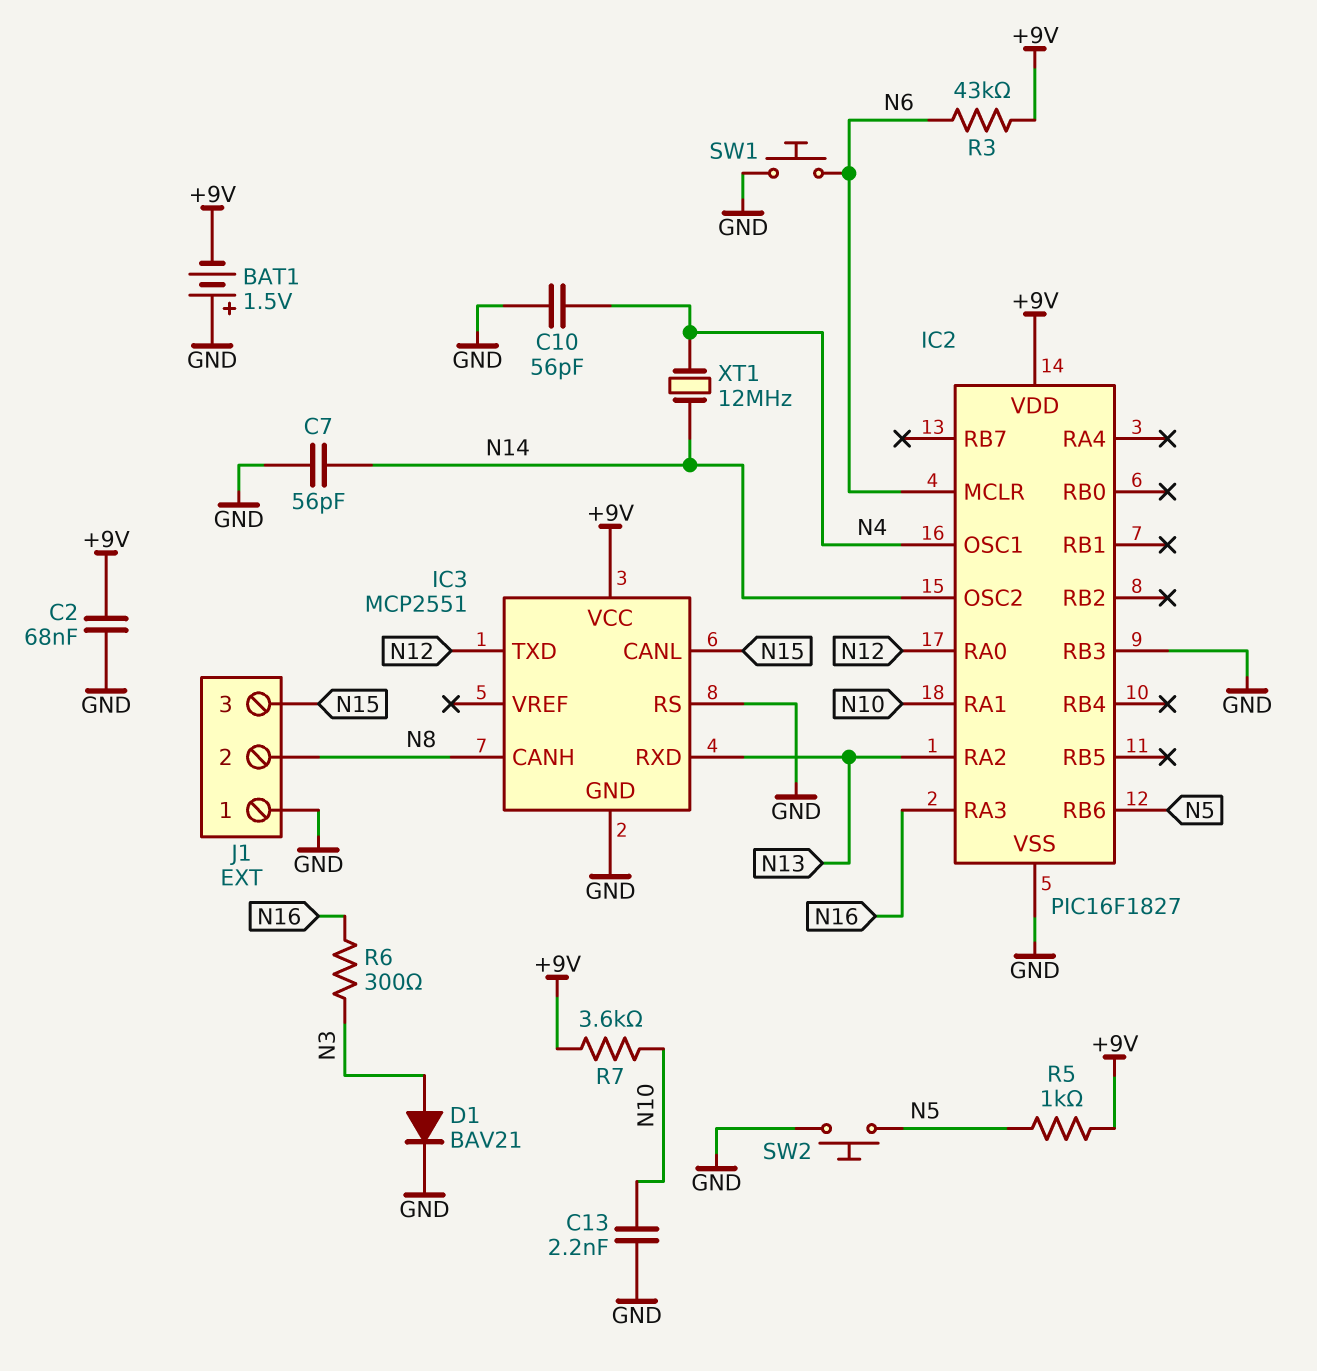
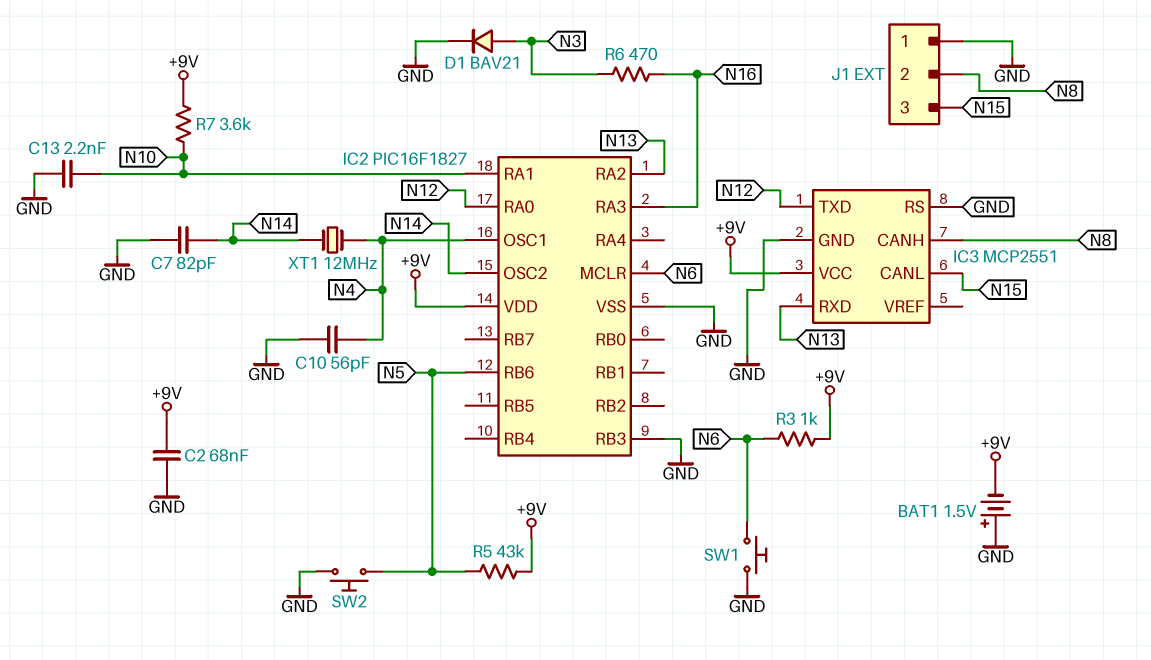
C7: 56pF (GND, N14) -> 82pF (GND, N14)
R3: 43k (+9V, N6) -> 1k (+9V, N6)
R5: 1k (+9V, N5) -> 43k (+9V, N5)
R6: 300 (N3, N16) -> 470 (N3, N16)

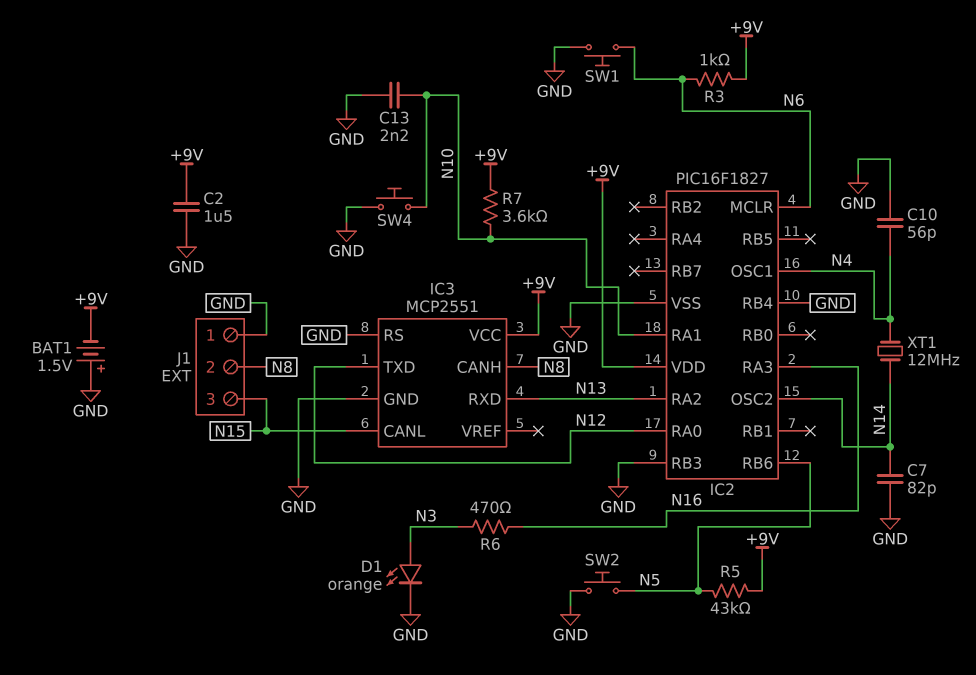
C2: 68nF (+9V, GND) -> 1.5uF (+9V, GND)
D1: diode BAV21 (A N3, K GND) -> LED orange (A N3, K GND)
IC2 pin RB4: none -> GND
SW4: none -> button (GND, N10)

